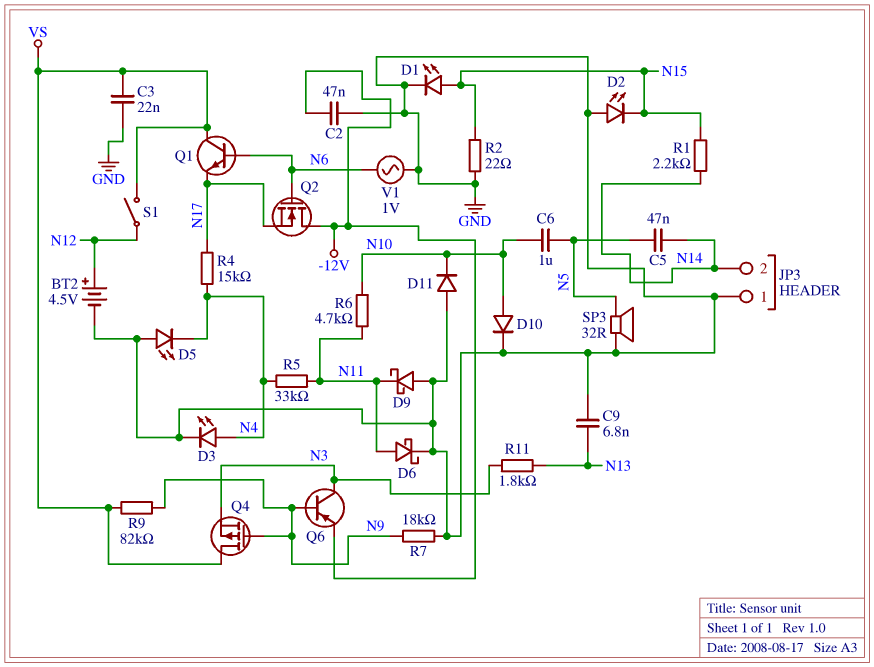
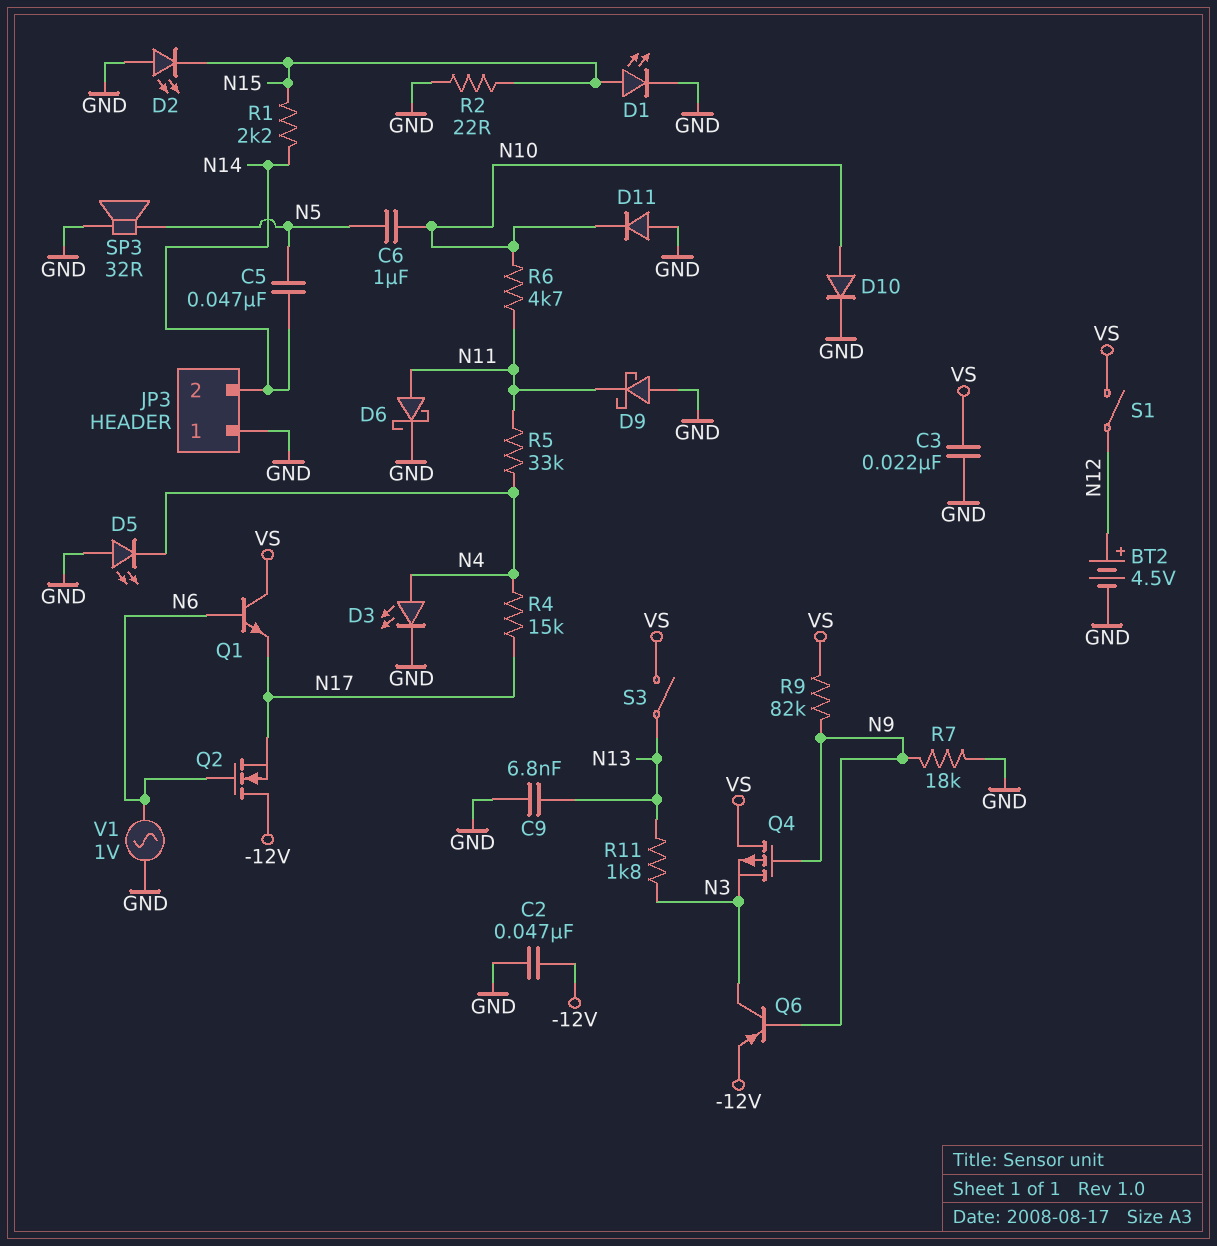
S3: none -> switch (N13, VS)

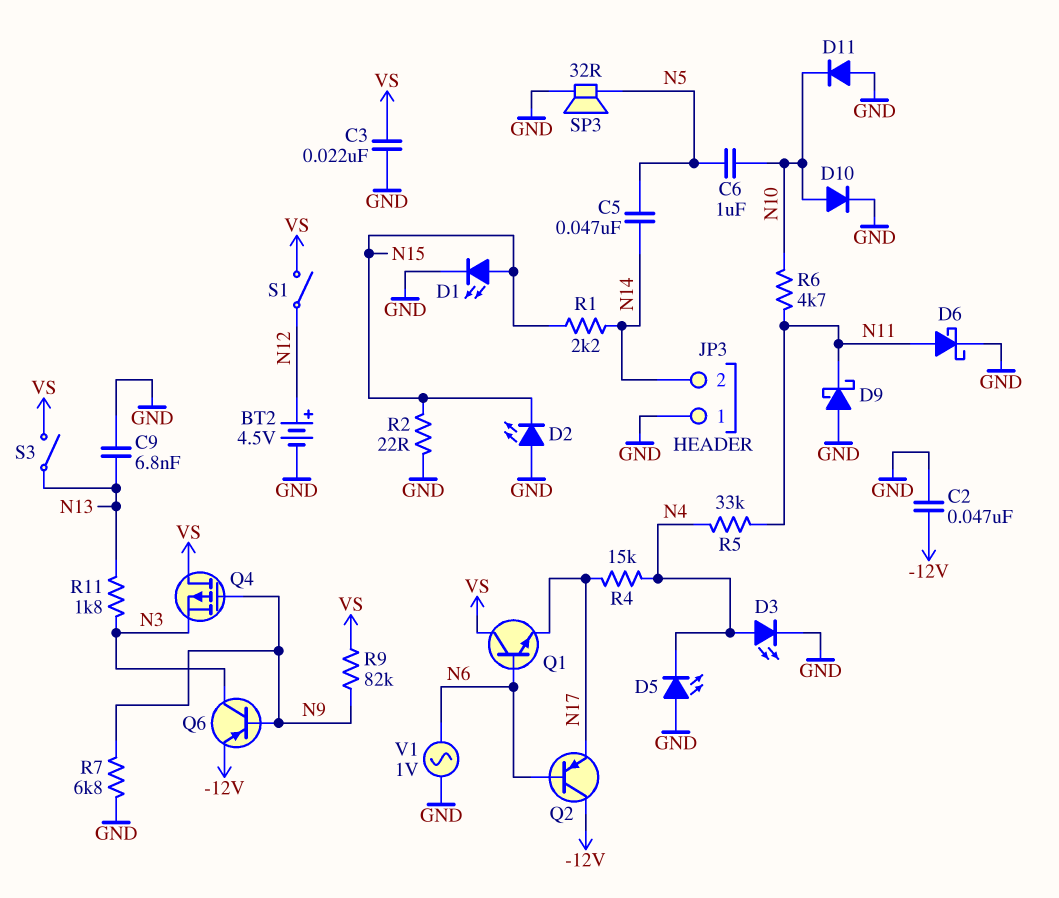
Q2: NMOS (G N6, D -12V, S N17) -> PNP (B N6, C -12V, E N17)
R7: 18k (GND, N9) -> 6.8k (GND, N9)

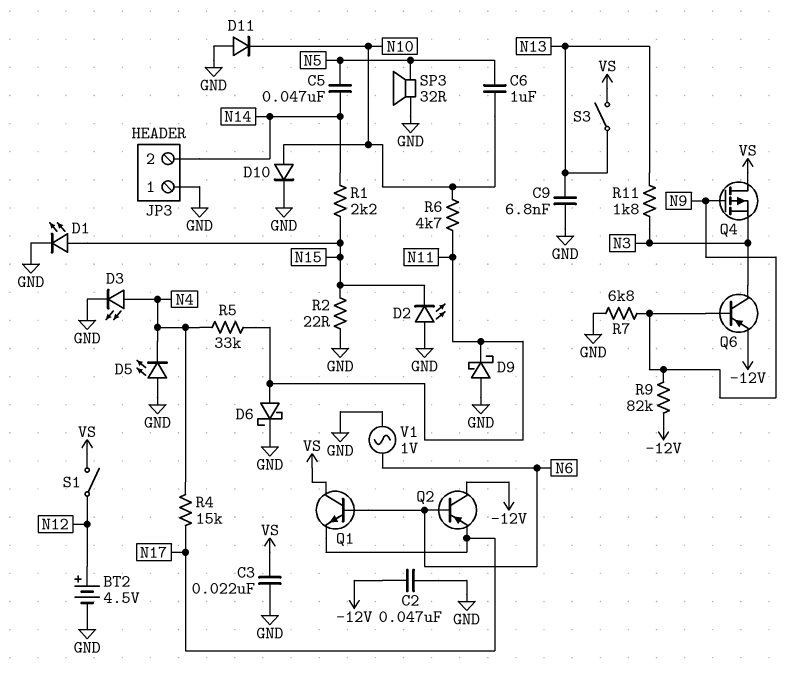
R9: 82k (N9, VS) -> 82k (-12V, N9)

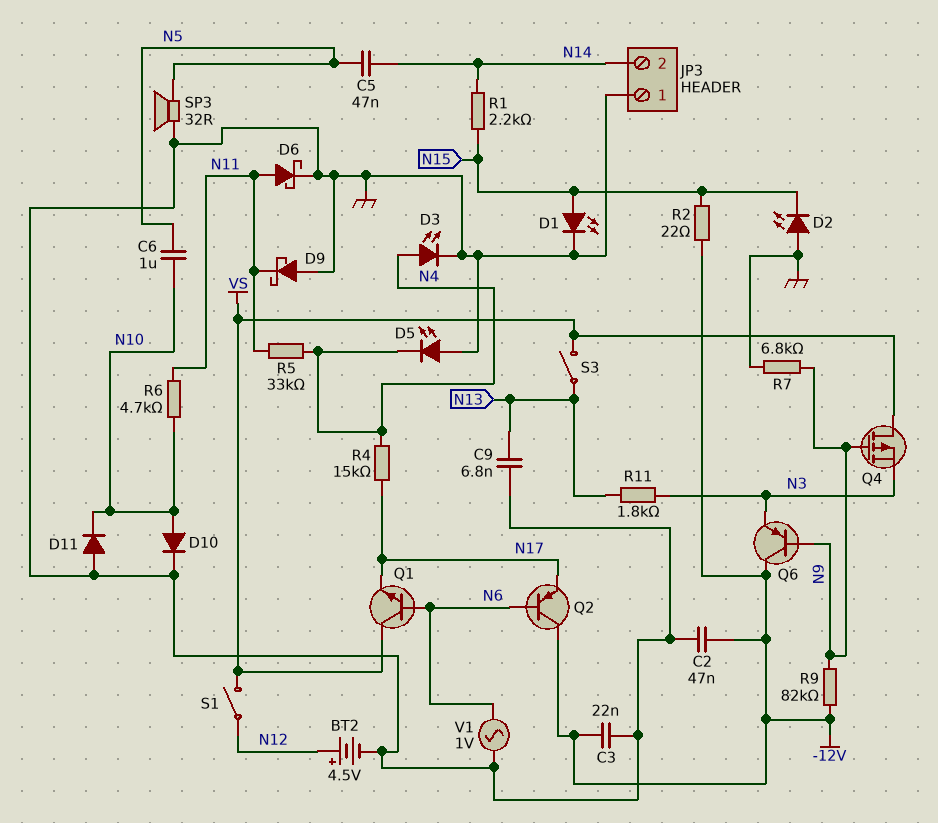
C3: 22nF (GND, VS) -> 22nF (-12V, GND)
Q6: PNP (B N9, C N3, E -12V) -> PNP (B N9, C -12V, E N3)
R2: 22 (GND, N15) -> 22 (-12V, N15)

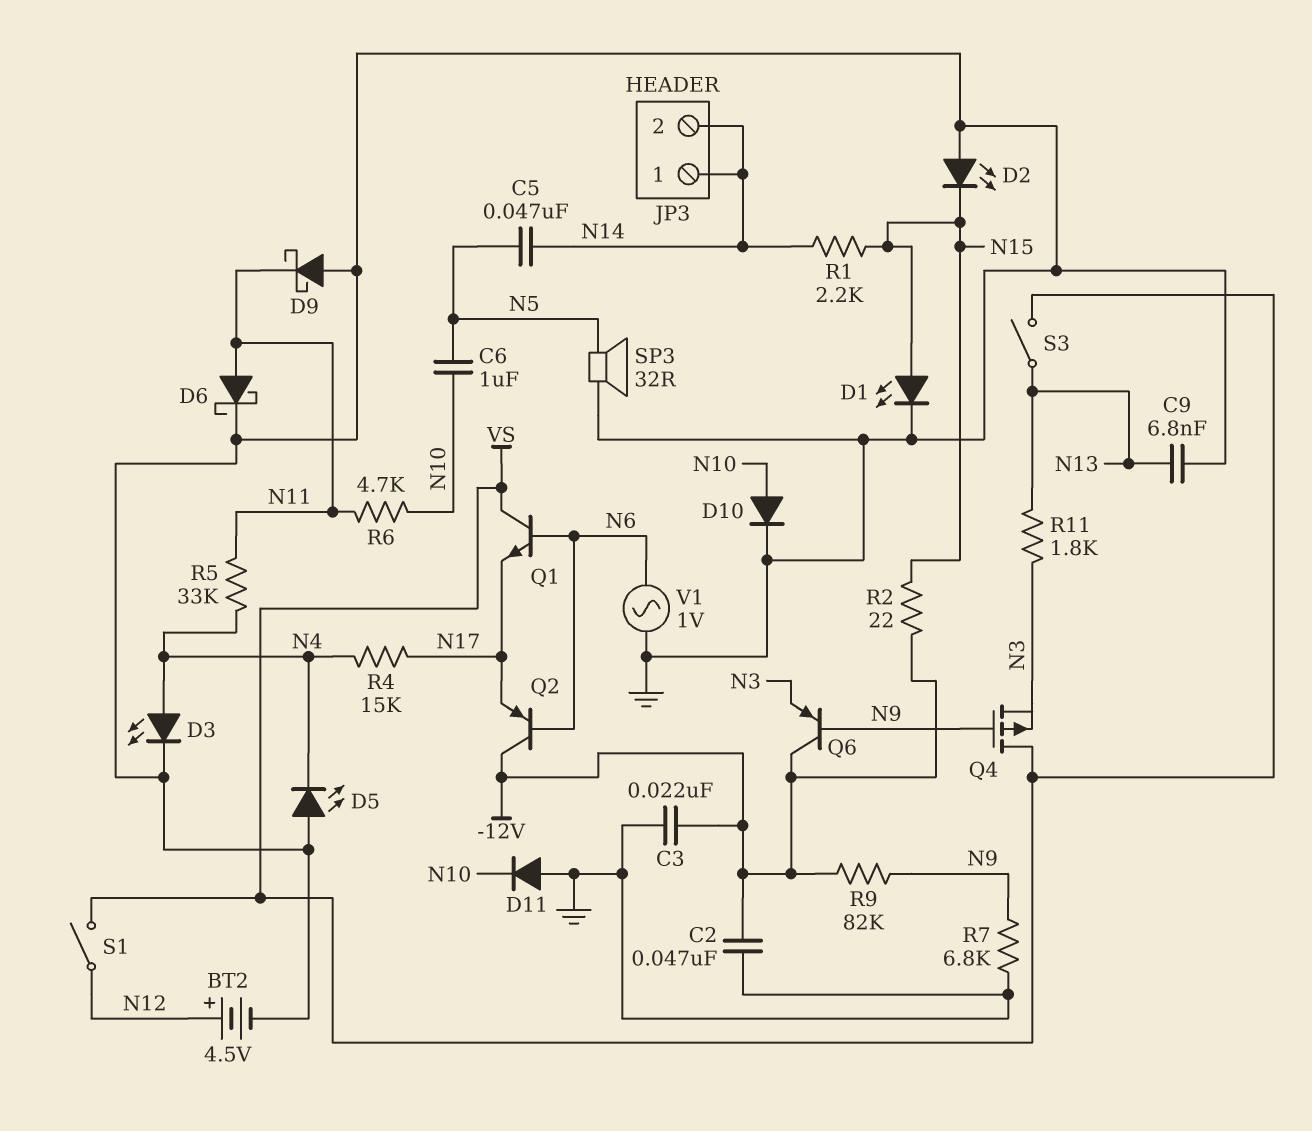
JP3 pin 1: GND -> N14

